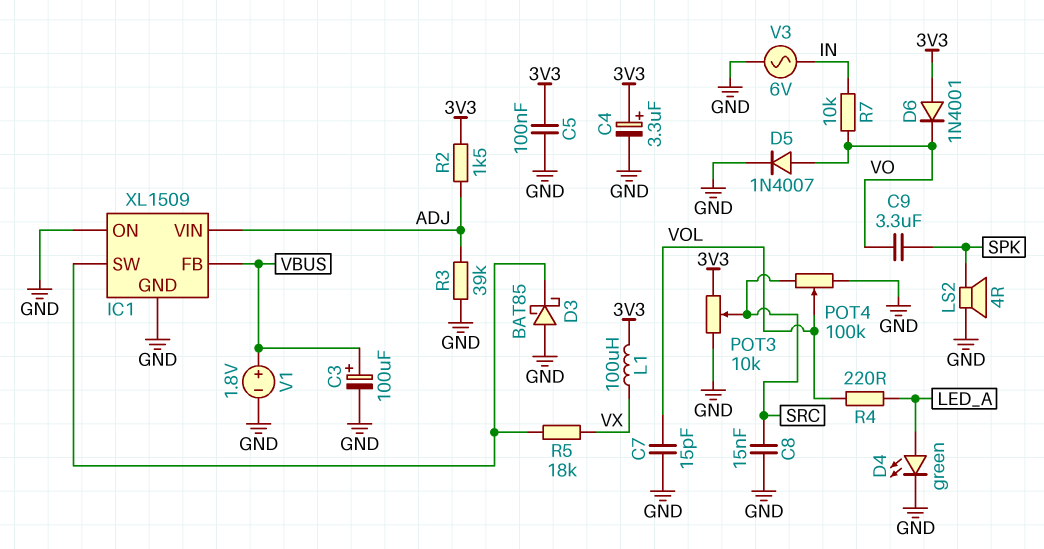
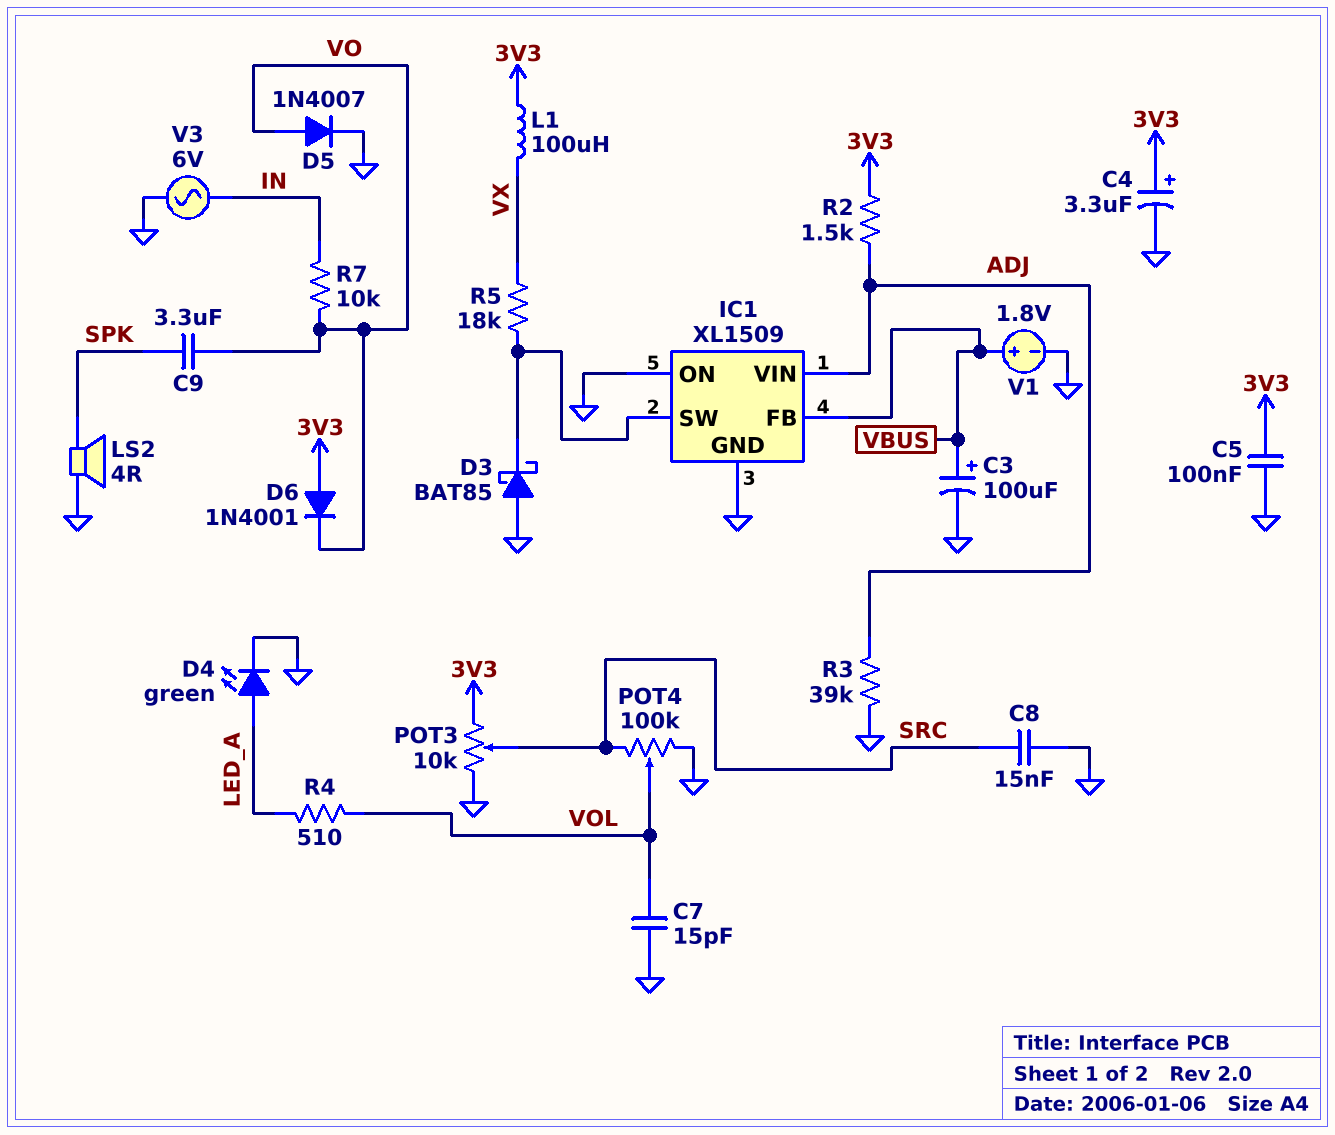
R4: 220 (LED_A, VOL) -> 510 (LED_A, VOL)

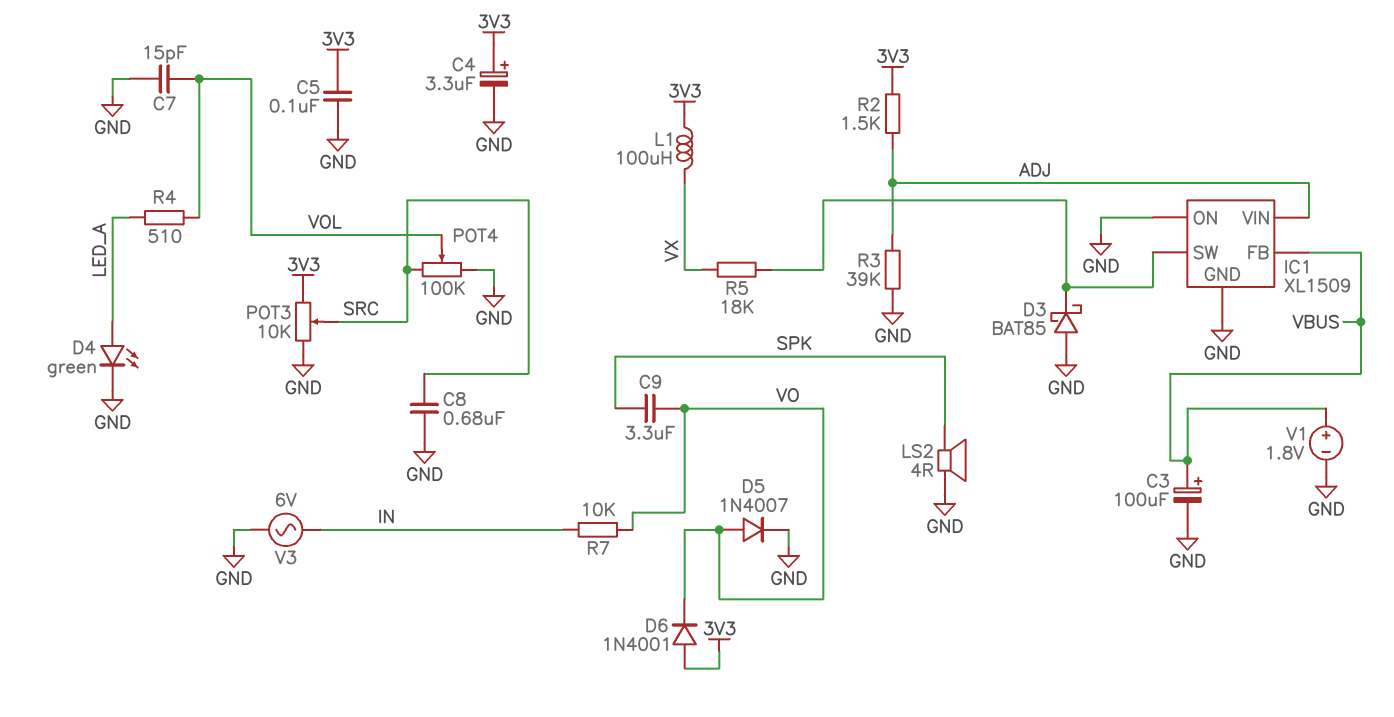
C8: 15nF (GND, SRC) -> 680nF (GND, SRC)

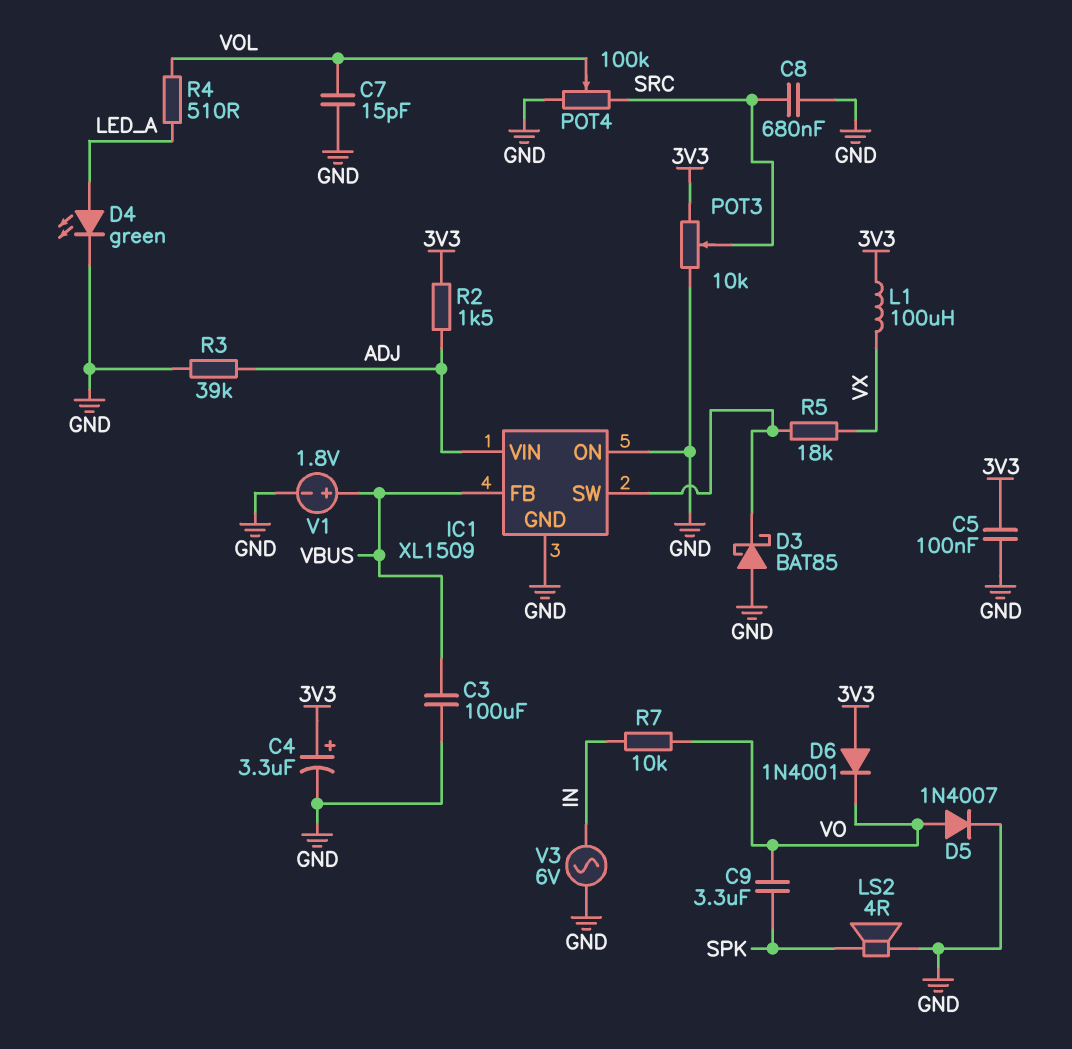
C3: 100uF (plus VBUS, minus GND) -> 100uF (GND, VBUS)

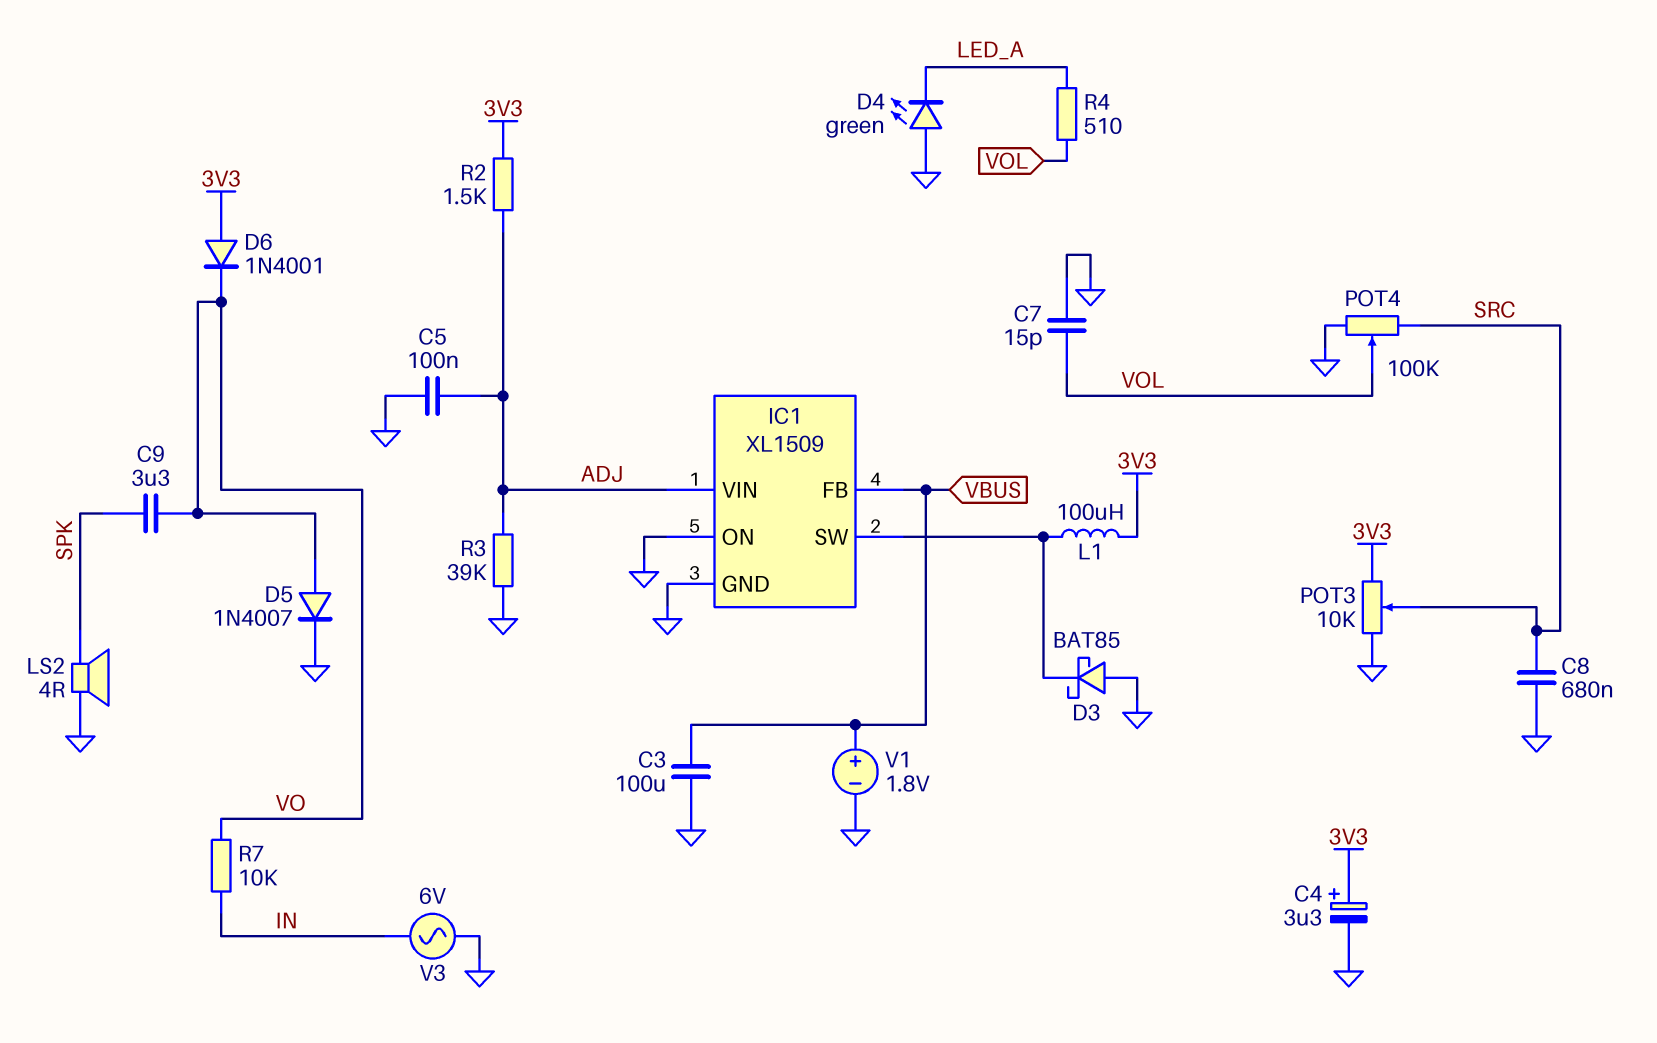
C5: 100nF (3V3, GND) -> 100nF (ADJ, GND)
D4: LED green (A LED_A, K GND) -> LED green (A GND, K LED_A)
L1: 100uH (3V3, VX) -> 100uH (3V3, IC1/SW)
R5: 18k (IC1/SW, VX) -> none

